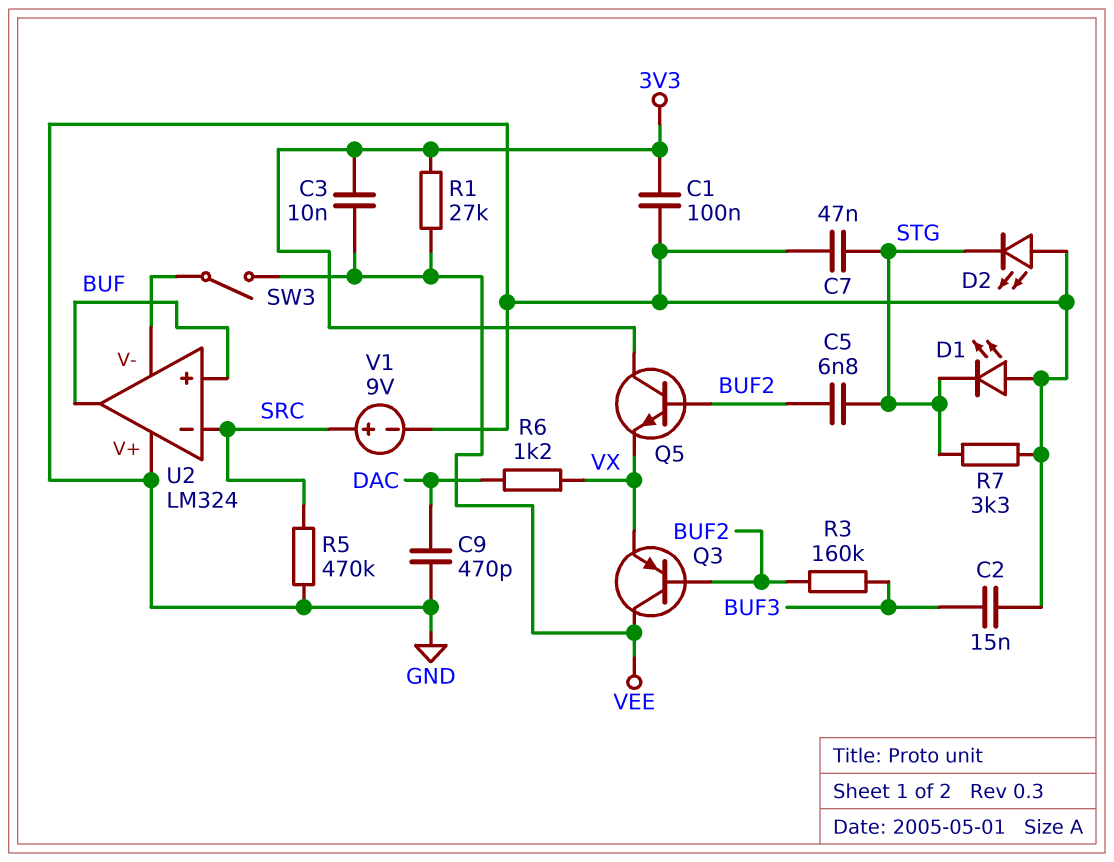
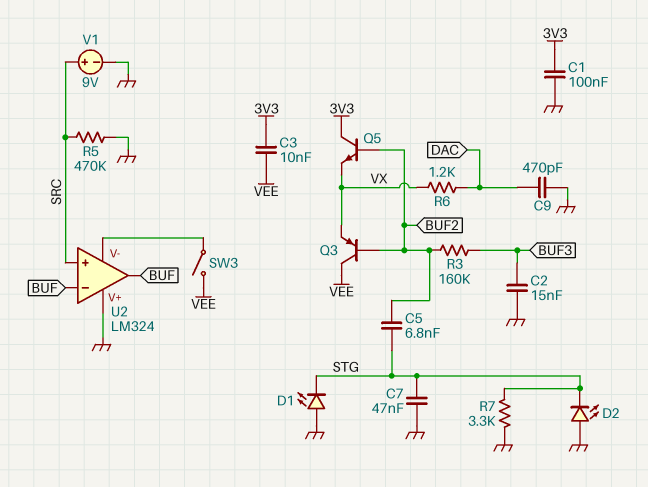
R1: 27k (3V3, VEE) -> none
U2 pin in+: BUF -> SRC
U2 pin in-: SRC -> BUF

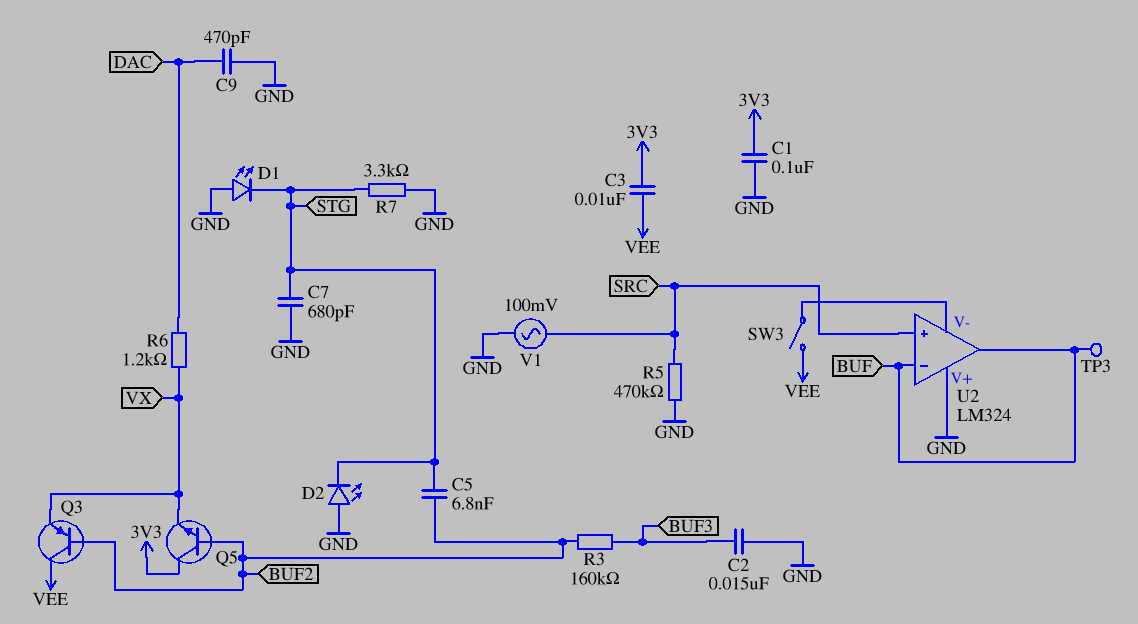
C7: 47nF (GND, STG) -> 680pF (GND, STG)
TP3: none -> test point (BUF)
V1: 9V (plus SRC, minus GND) -> AC 100mV (GND, SRC)

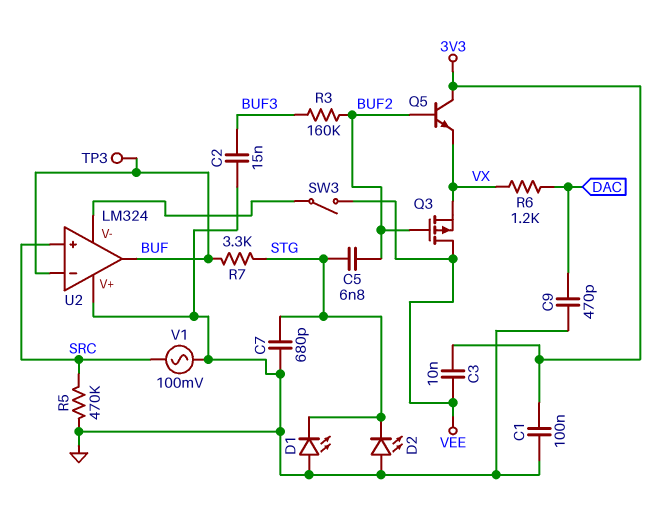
Q3: PNP (B BUF2, C VEE, E VX) -> PMOS (G BUF2, D VEE, S VX)
R7: 3.3k (GND, STG) -> 3.3k (BUF, STG)

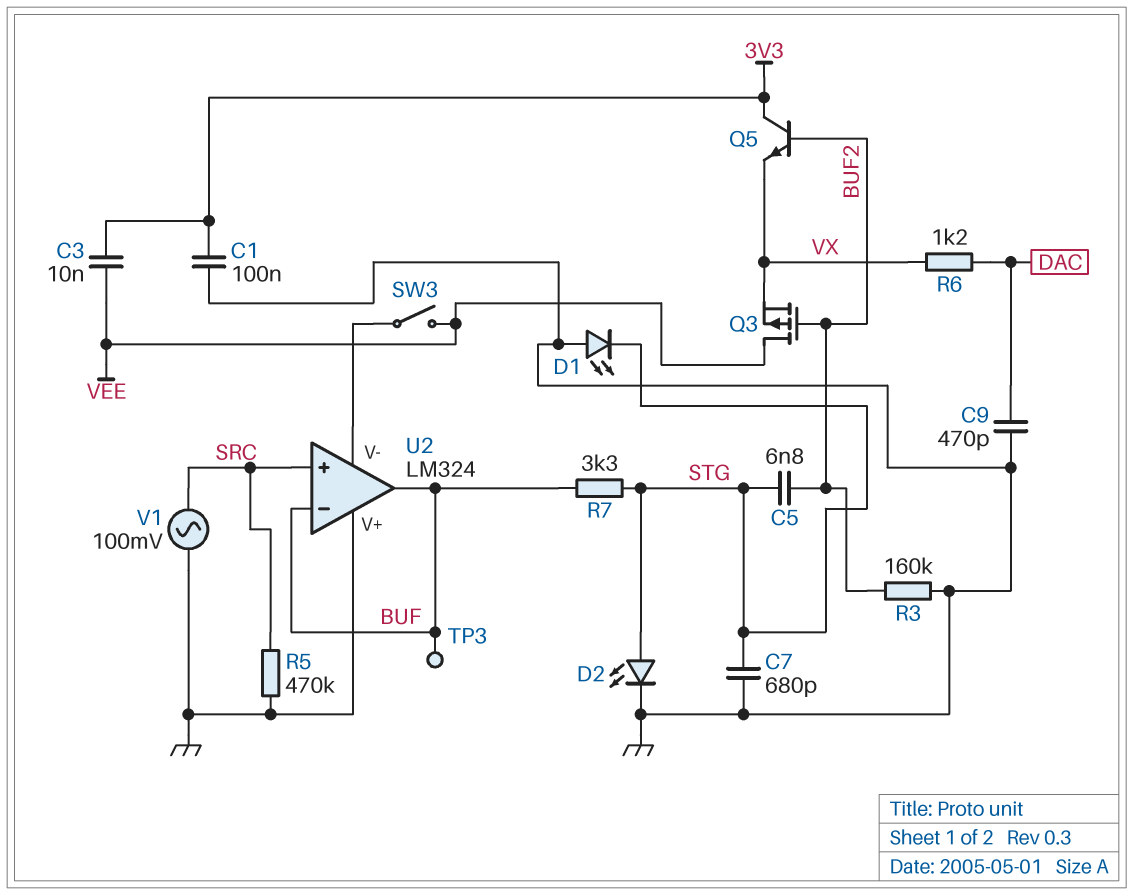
C2: 15nF (BUF3, GND) -> none
D2: LED (A GND, K STG) -> LED (A STG, K GND)
R3: 160k (BUF2, BUF3) -> 160k (BUF2, GND)

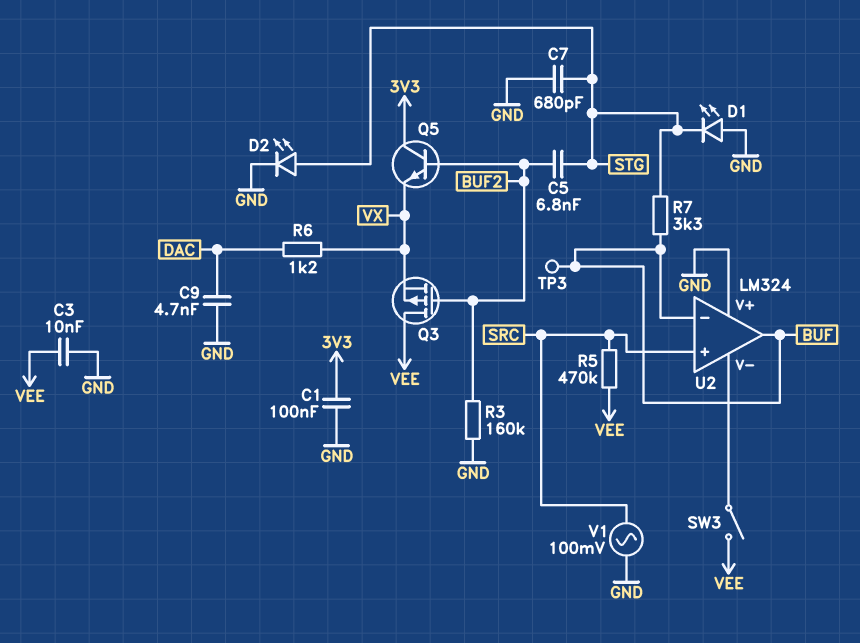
C3: 10nF (3V3, VEE) -> 10nF (GND, VEE)
C9: 470pF (DAC, GND) -> 4.7nF (DAC, GND)
R5: 470k (GND, SRC) -> 470k (SRC, VEE)

